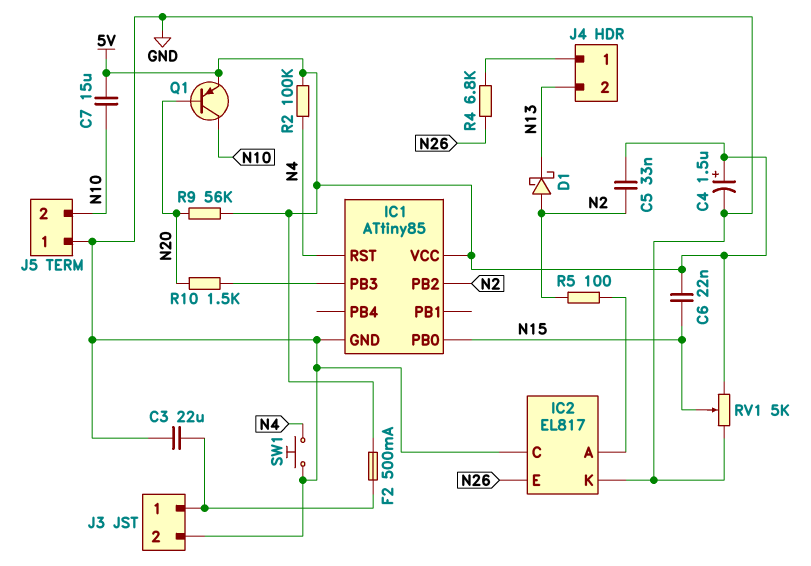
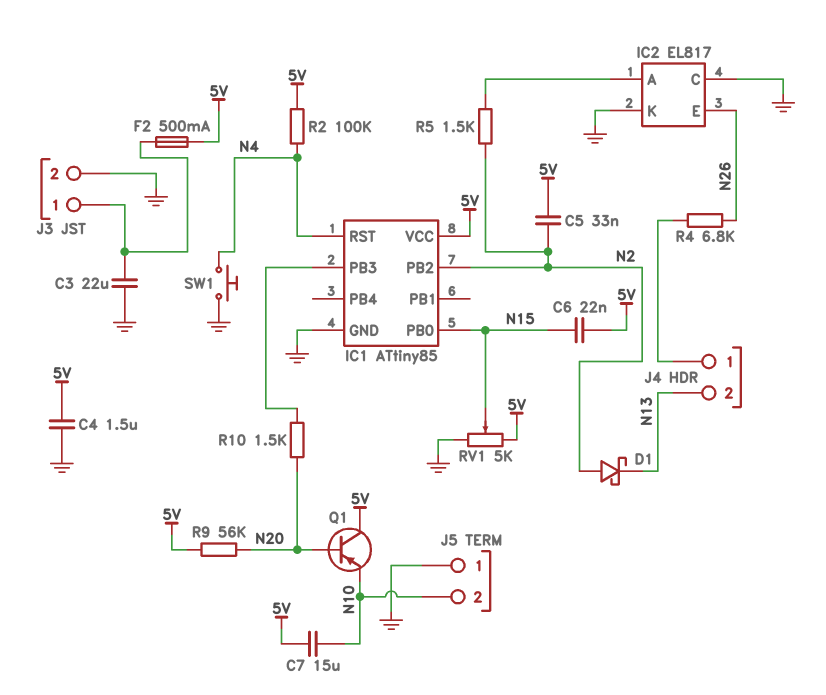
C4: 1.5uF (plus 5V, minus GND) -> 1.5uF (5V, GND)
Q1: PNP (B N20, C N10, E 5V) -> PNP (B N20, C 5V, E N10)
R5: 100 (IC2/A, N2) -> 1.5k (IC2/A, N2)

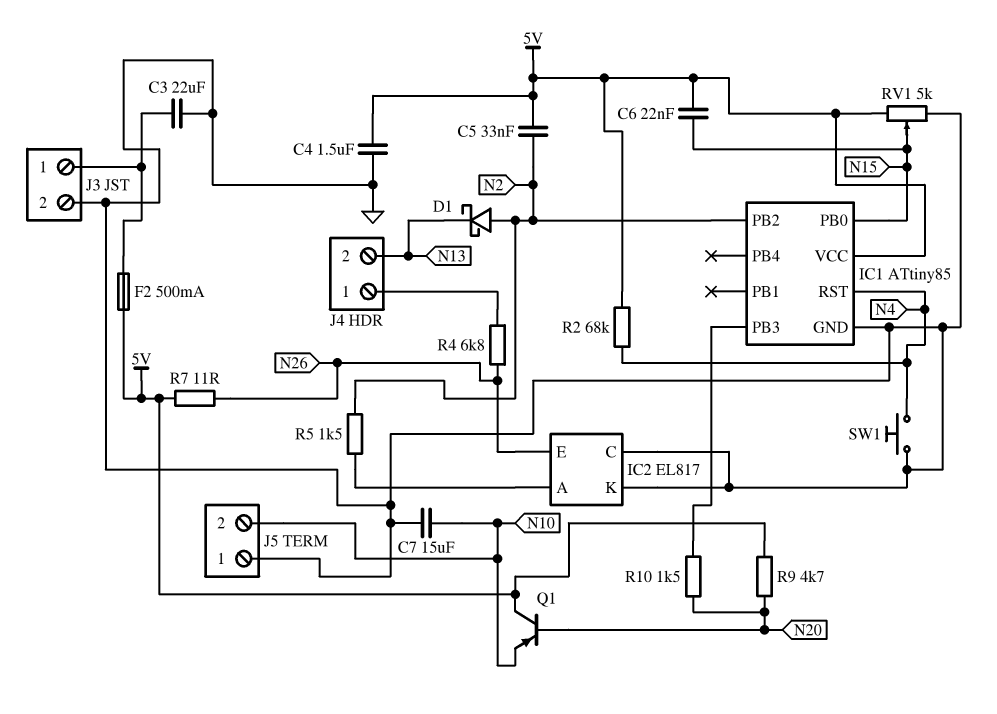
C7: 15uF (5V, N10) -> 15uF (GND, N10)
R2: 100k (5V, N4) -> 68k (5V, N4)
R7: none -> 11 (5V, N26)
R9: 56k (5V, N20) -> 4.7k (5V, N20)

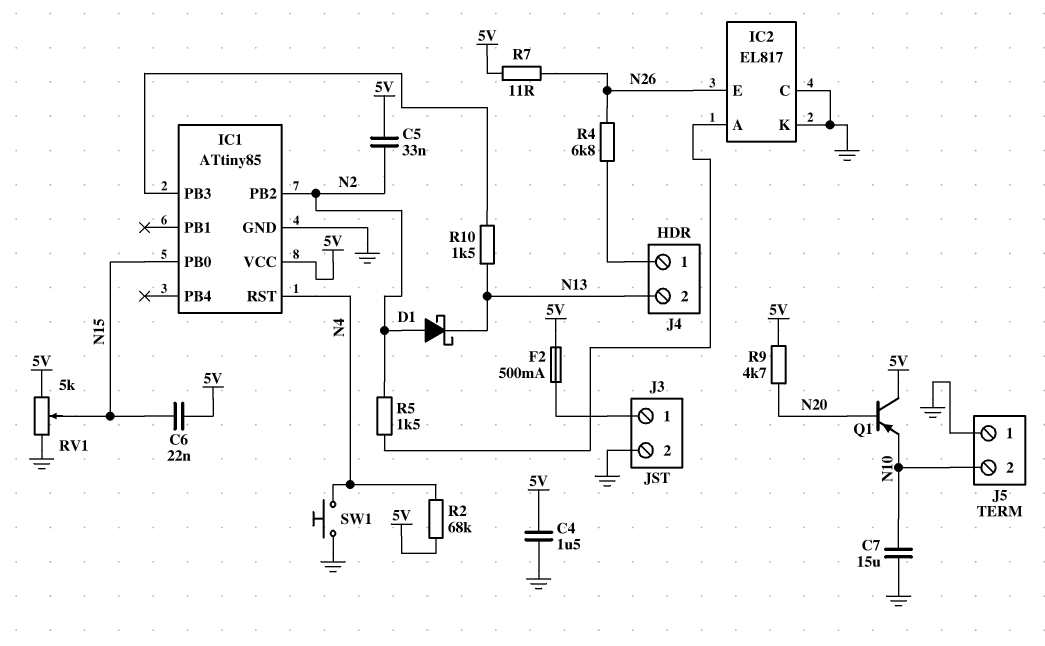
C3: 22uF (GND, J3/1) -> none
R10: 1.5k (IC1/PB3, N20) -> 1.5k (IC1/PB3, N13)

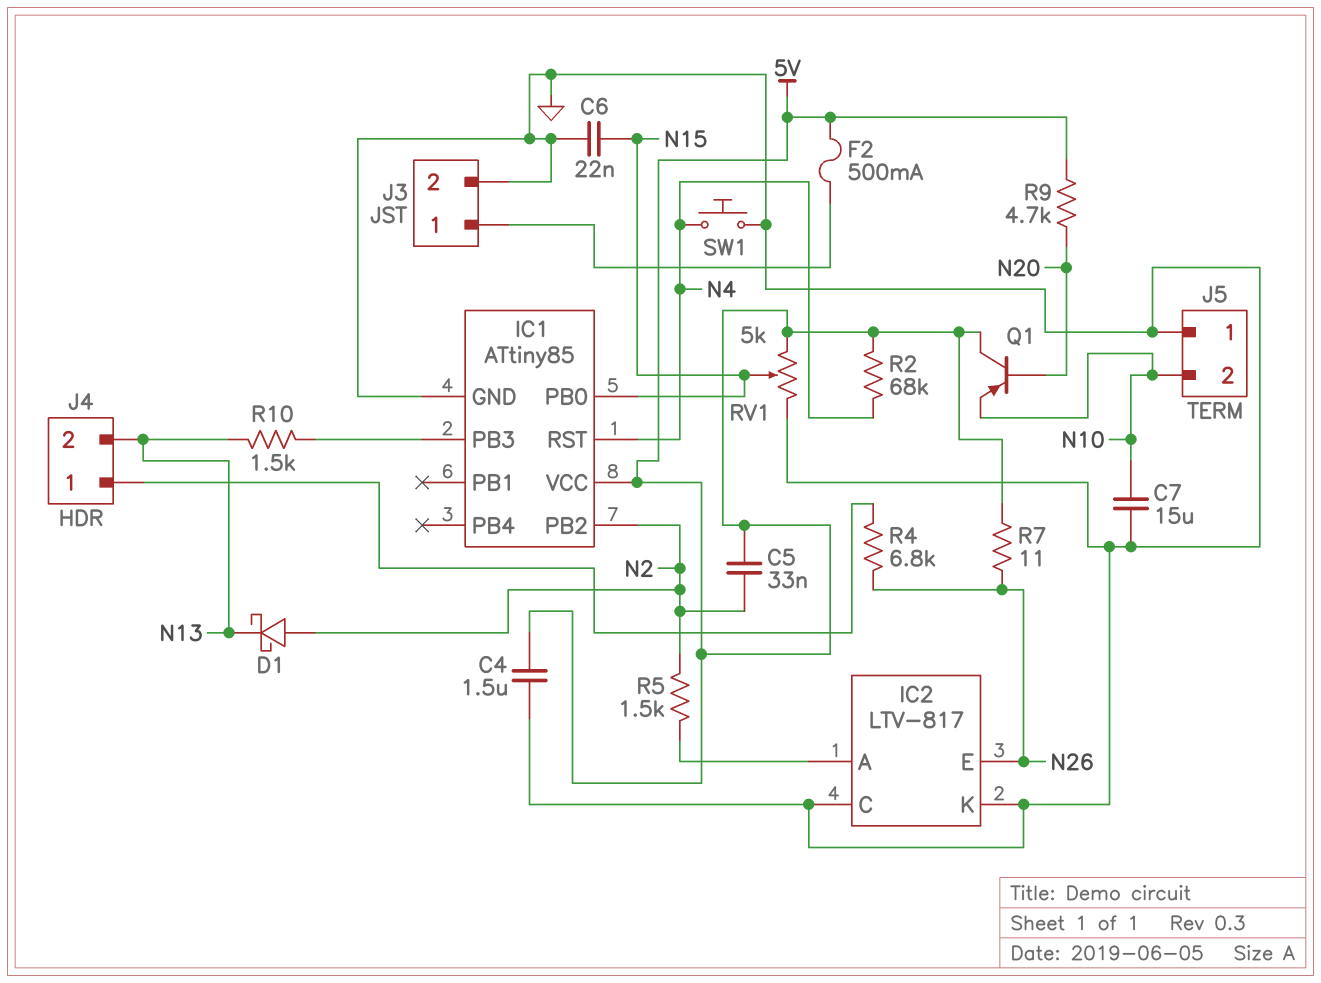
C6: 22nF (5V, N15) -> 22nF (GND, N15)
IC2: EL817 -> LTV-817

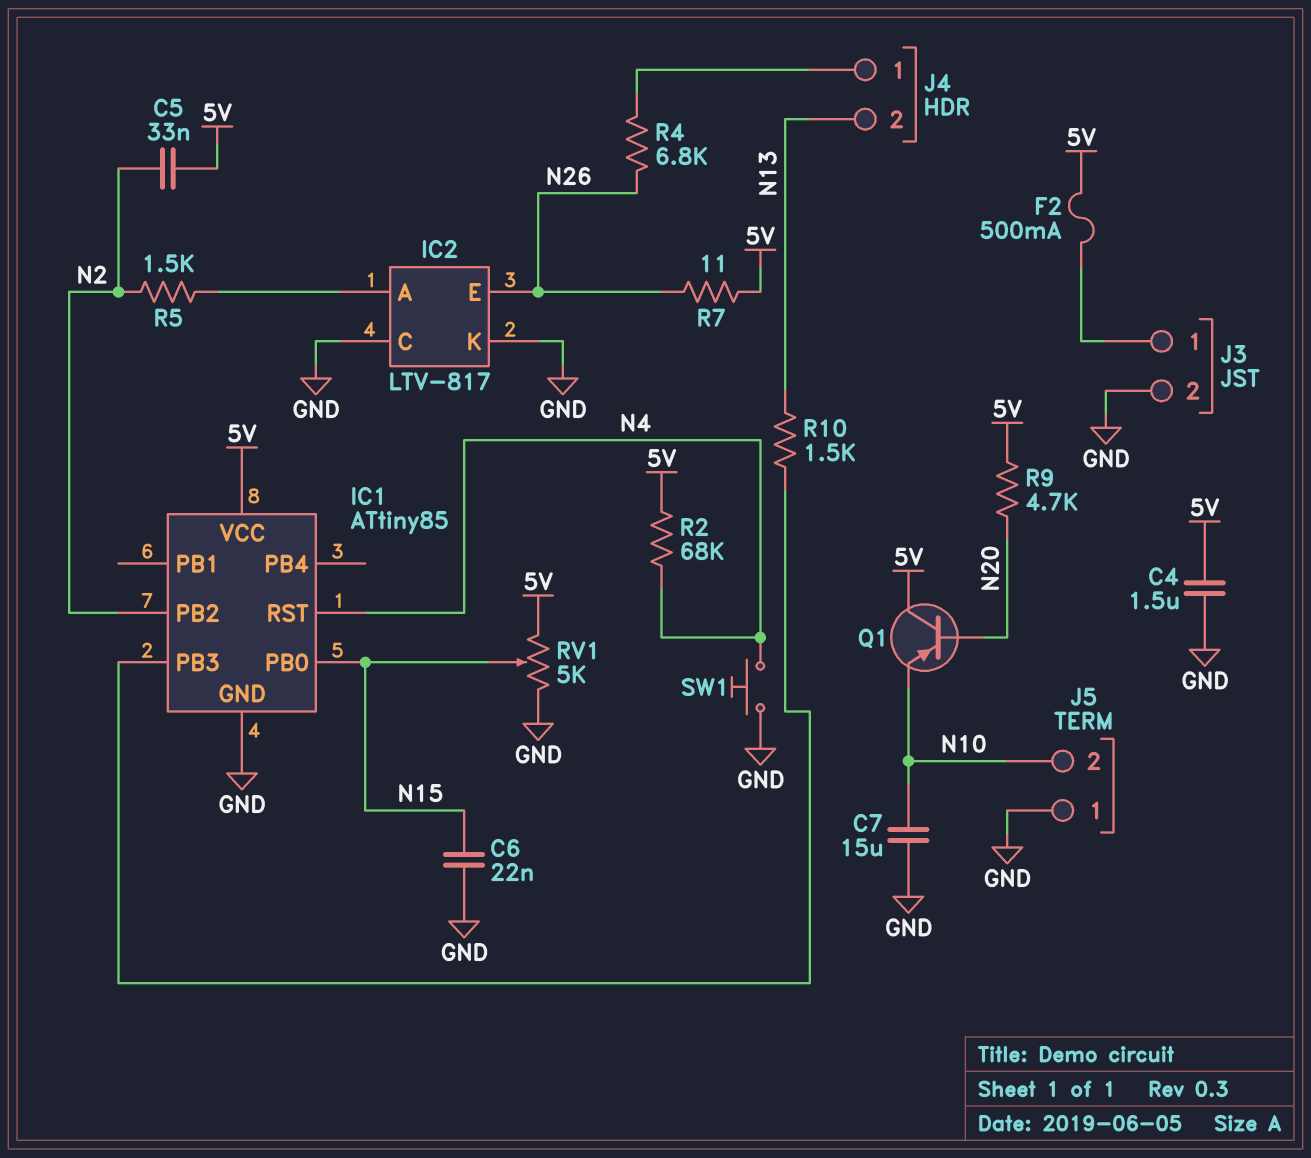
D1: schottky (A N2, K N13) -> none

